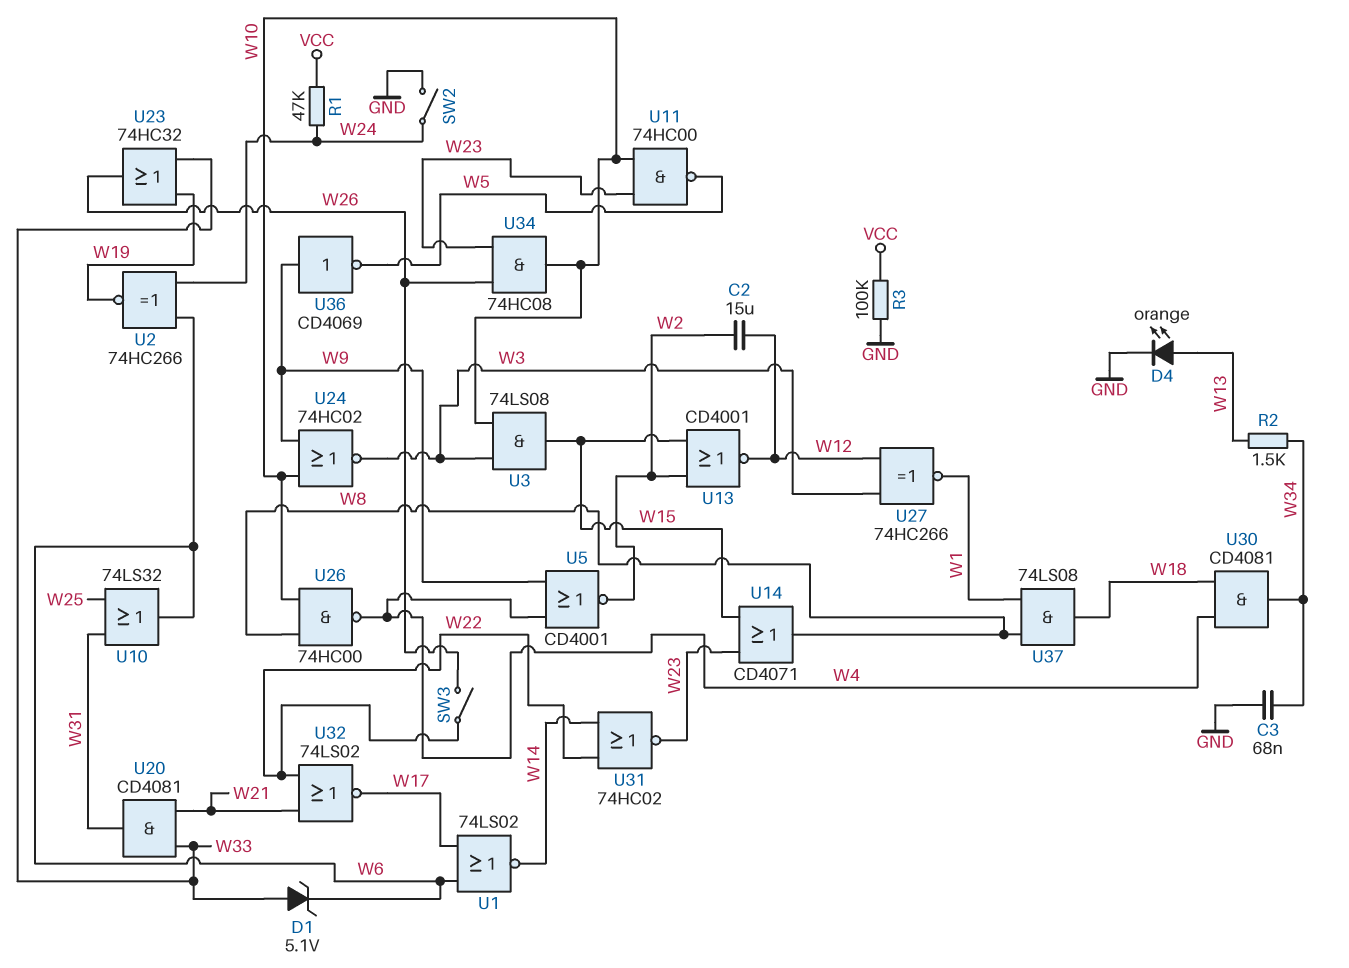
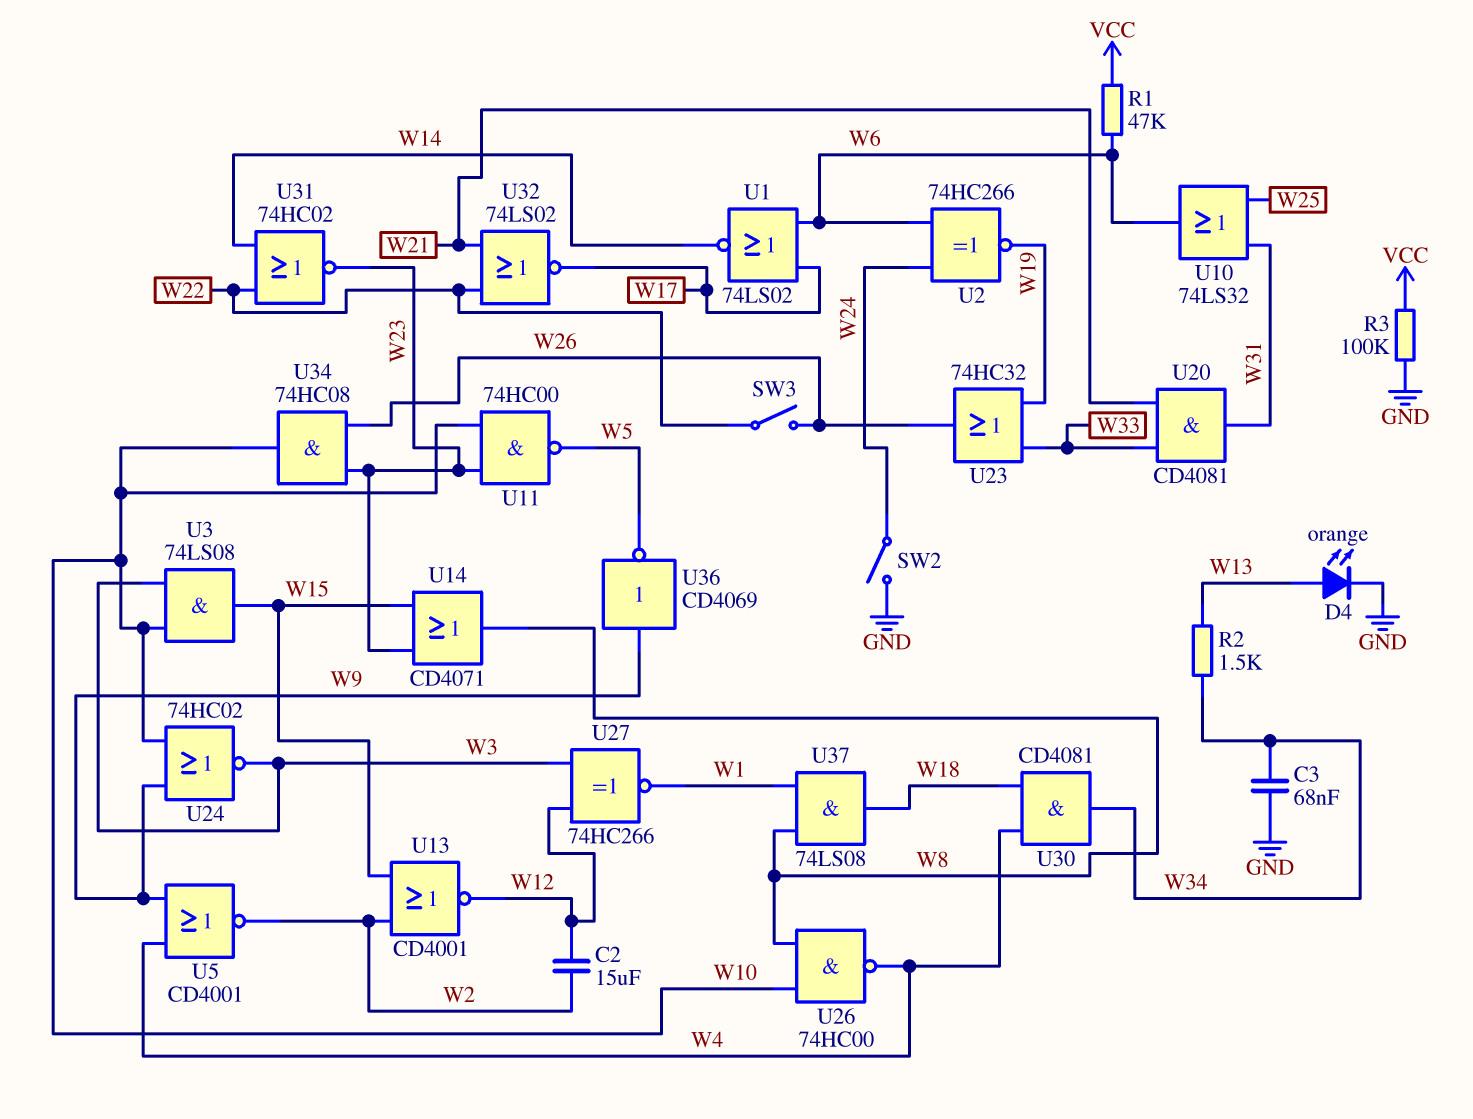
D1: zener 5.1V (A W33, K W6) -> none
R1: 47k (VCC, W24) -> 47k (VCC, W6)

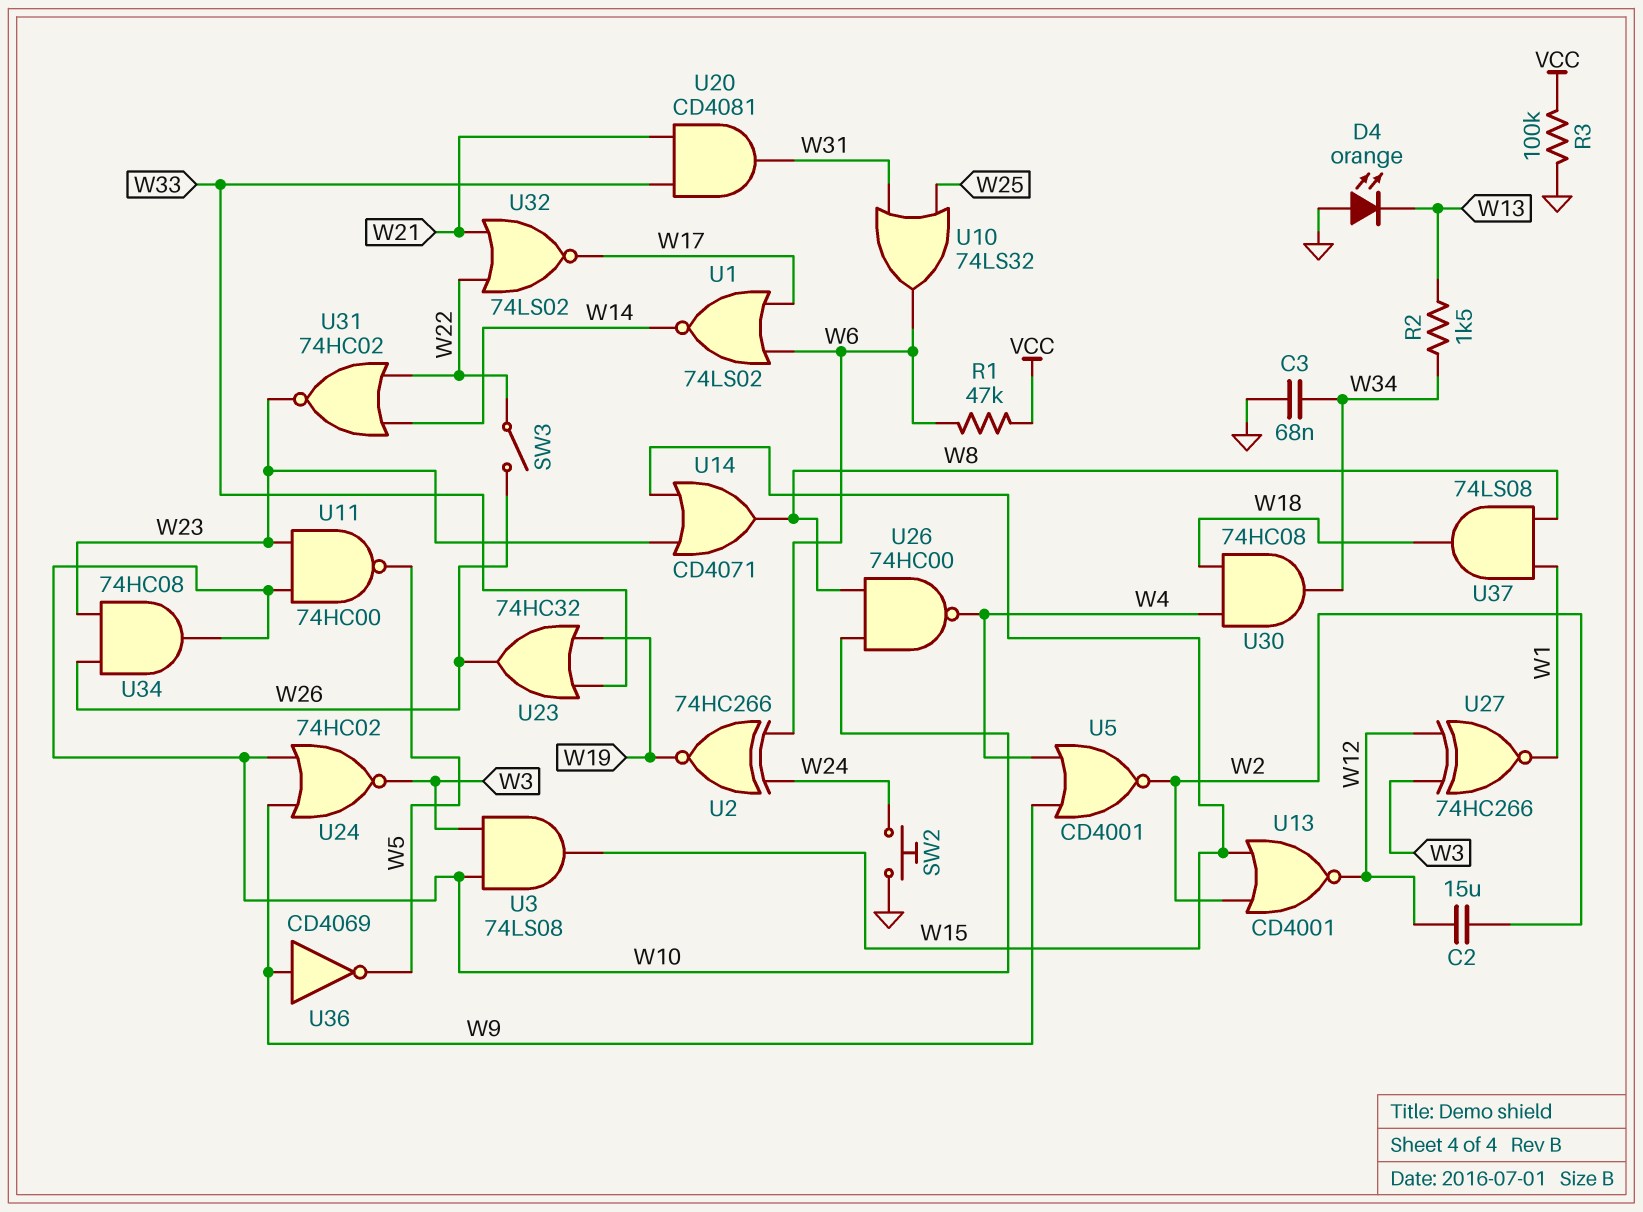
D4: LED orange (A W13, K GND) -> LED orange (A GND, K W13)
SW2: switch (GND, W24) -> button (GND, W24)
U30: AND CD4081 (in W4, in W18, out W34) -> AND 74HC08 (in W4, in W18, out W34)

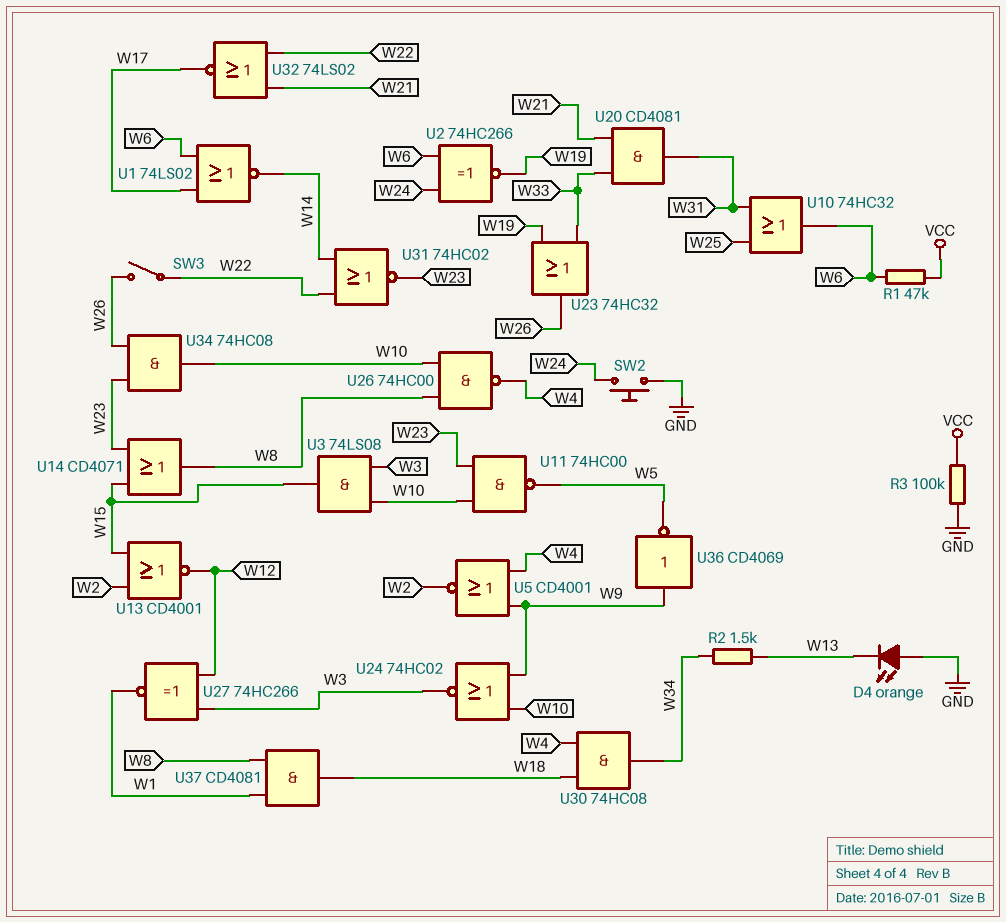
C2: 15uF (W2, W12) -> none
C3: 68nF (GND, W34) -> none
U10: OR 74LS32 (in W25, in W31, out W6) -> OR 74HC32 (in W25, in W31, out W6)
U37: AND 74LS08 (in W1, in W8, out W18) -> AND CD4081 (in W1, in W8, out W18)

